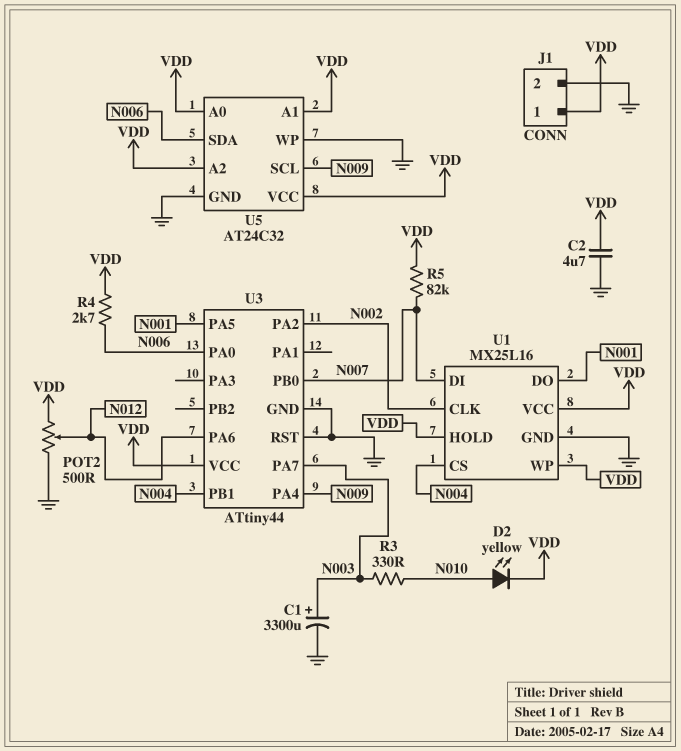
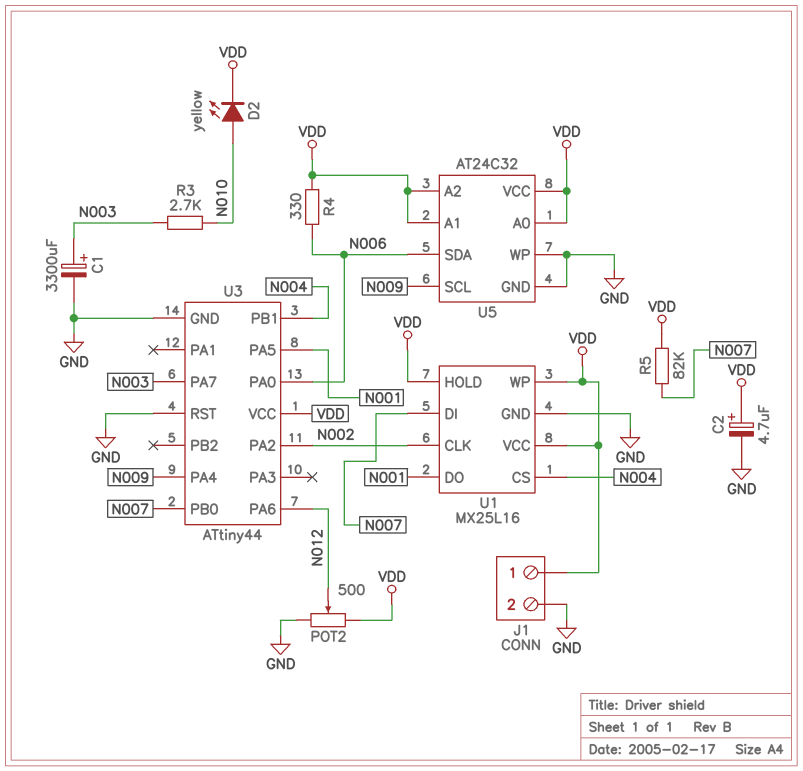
C2: 4.7uF (GND, VDD) -> 4.7uF (plus VDD, minus GND)
R3: 330 (N003, N010) -> 2.7k (N003, N010)
R4: 2.7k (N006, VDD) -> 330 (N006, VDD)

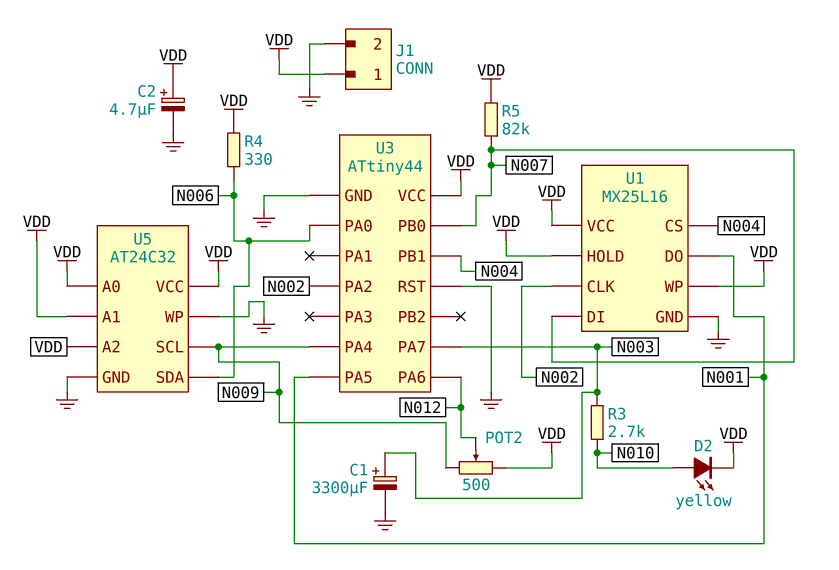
POT2: 500 (GND, VDD, wiper N012) -> 500 (N009, VDD, wiper N012)

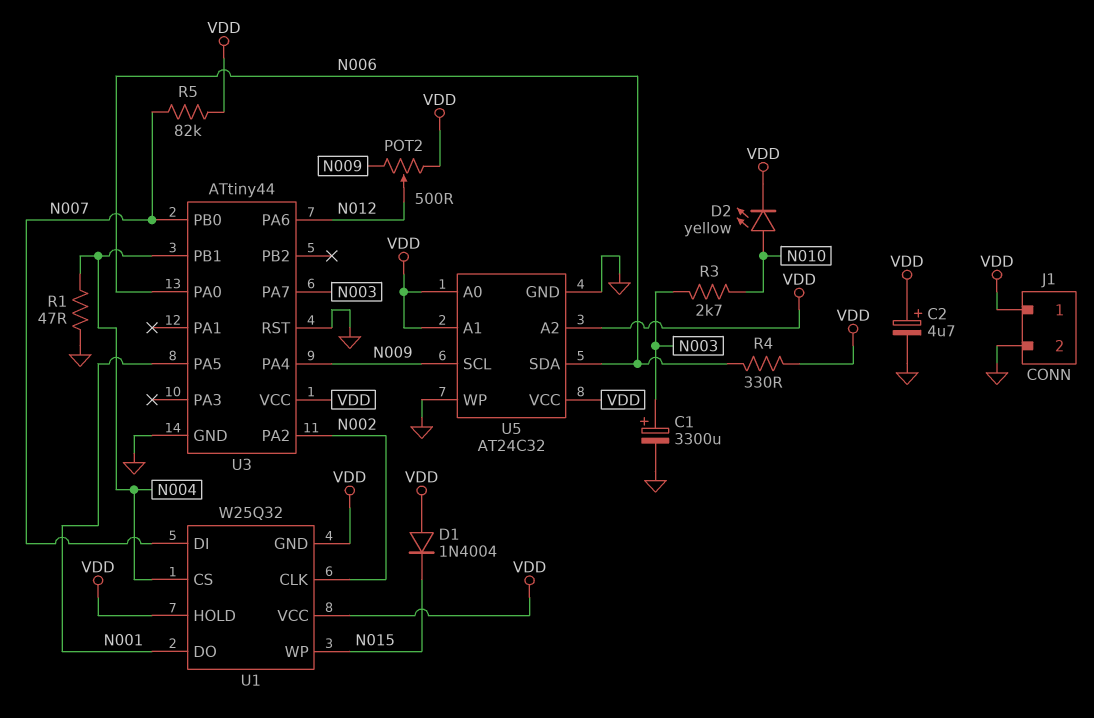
D1: none -> diode 1N4004 (A VDD, K N015)
R1: none -> 47 (GND, N004)
U1: MX25L16 -> W25Q32
U1 pin GND: GND -> VDD
U1 pin WP: VDD -> N015

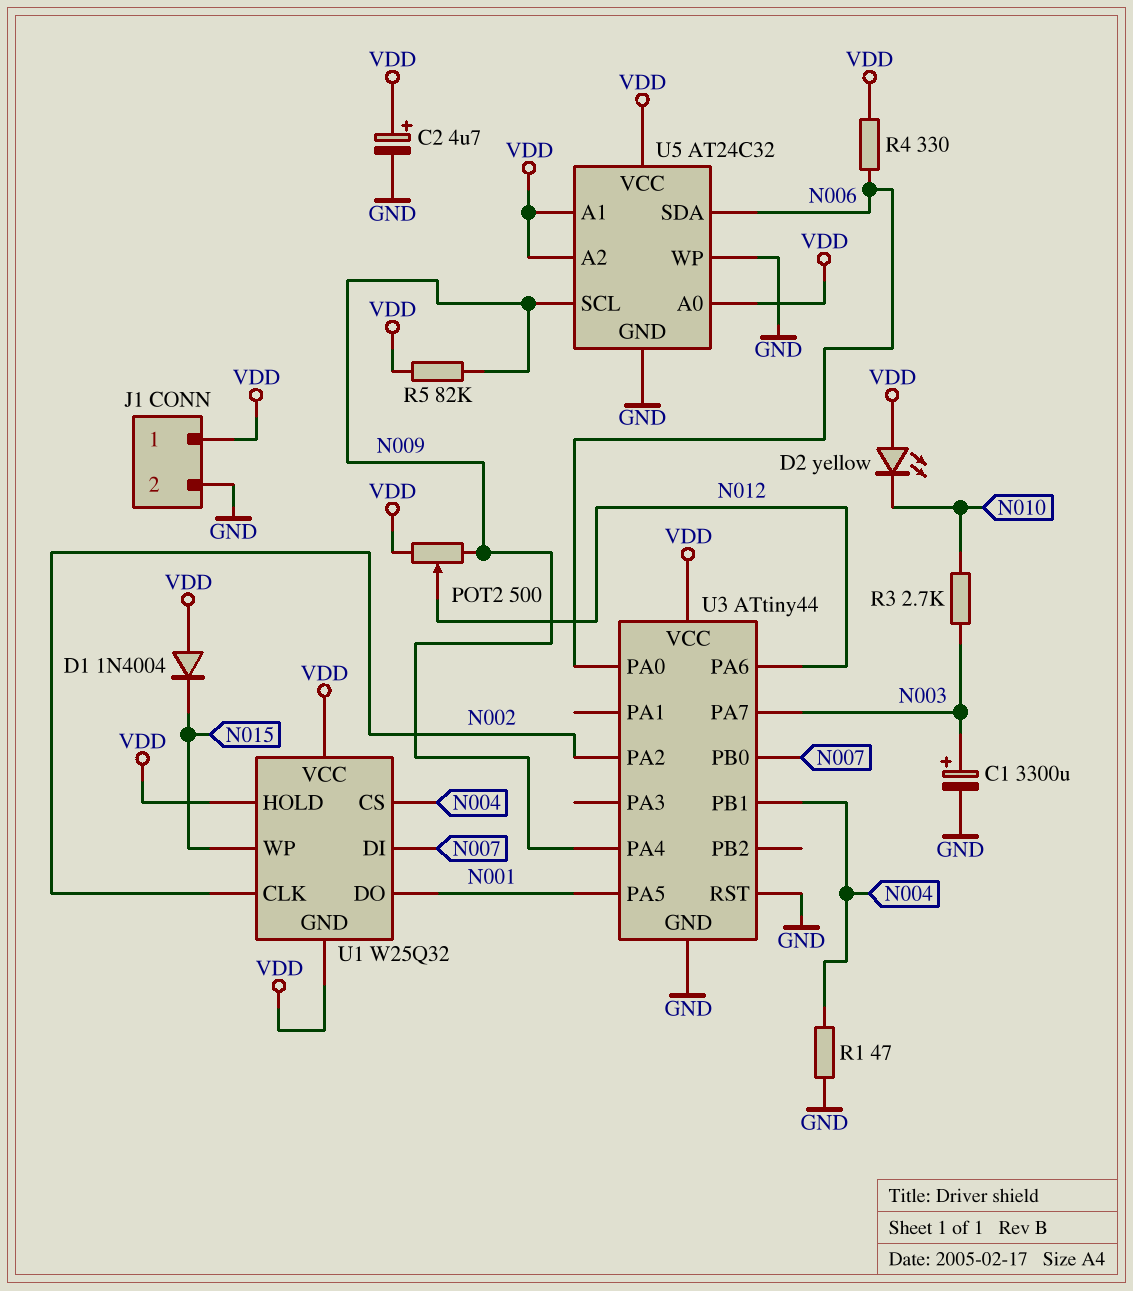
D2: LED yellow (A N010, K VDD) -> LED yellow (A VDD, K N010)
R5: 82k (N007, VDD) -> 82k (N009, VDD)

